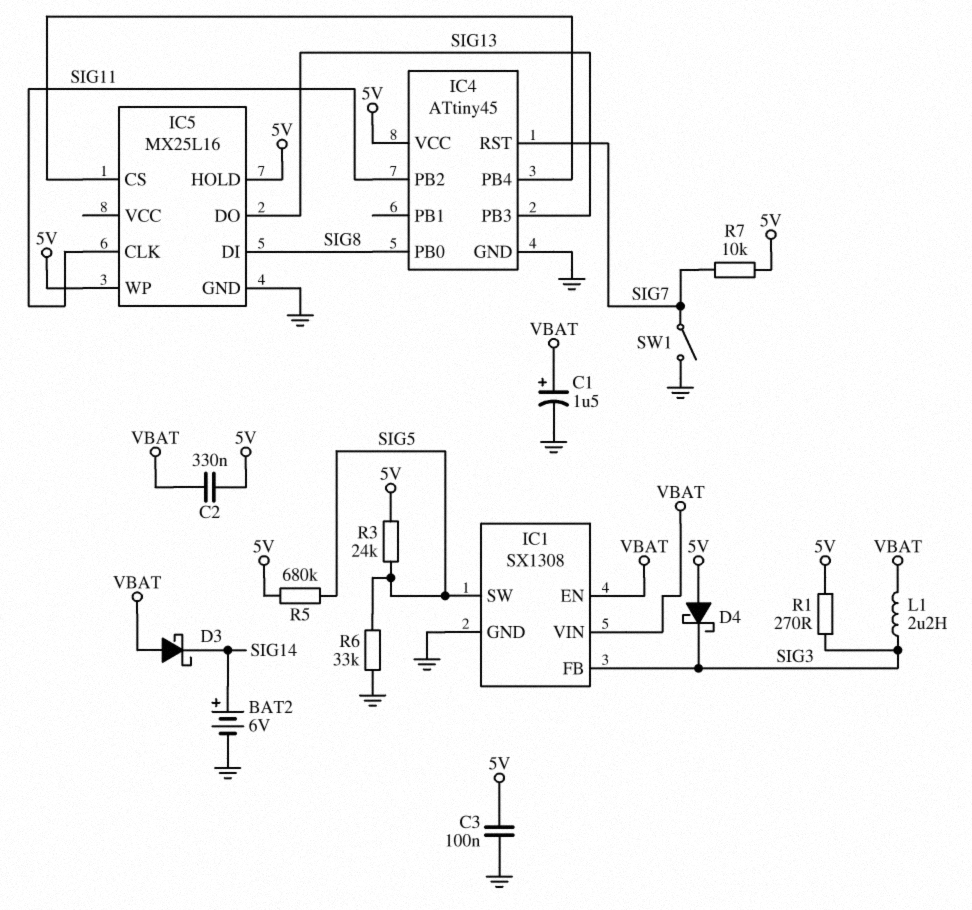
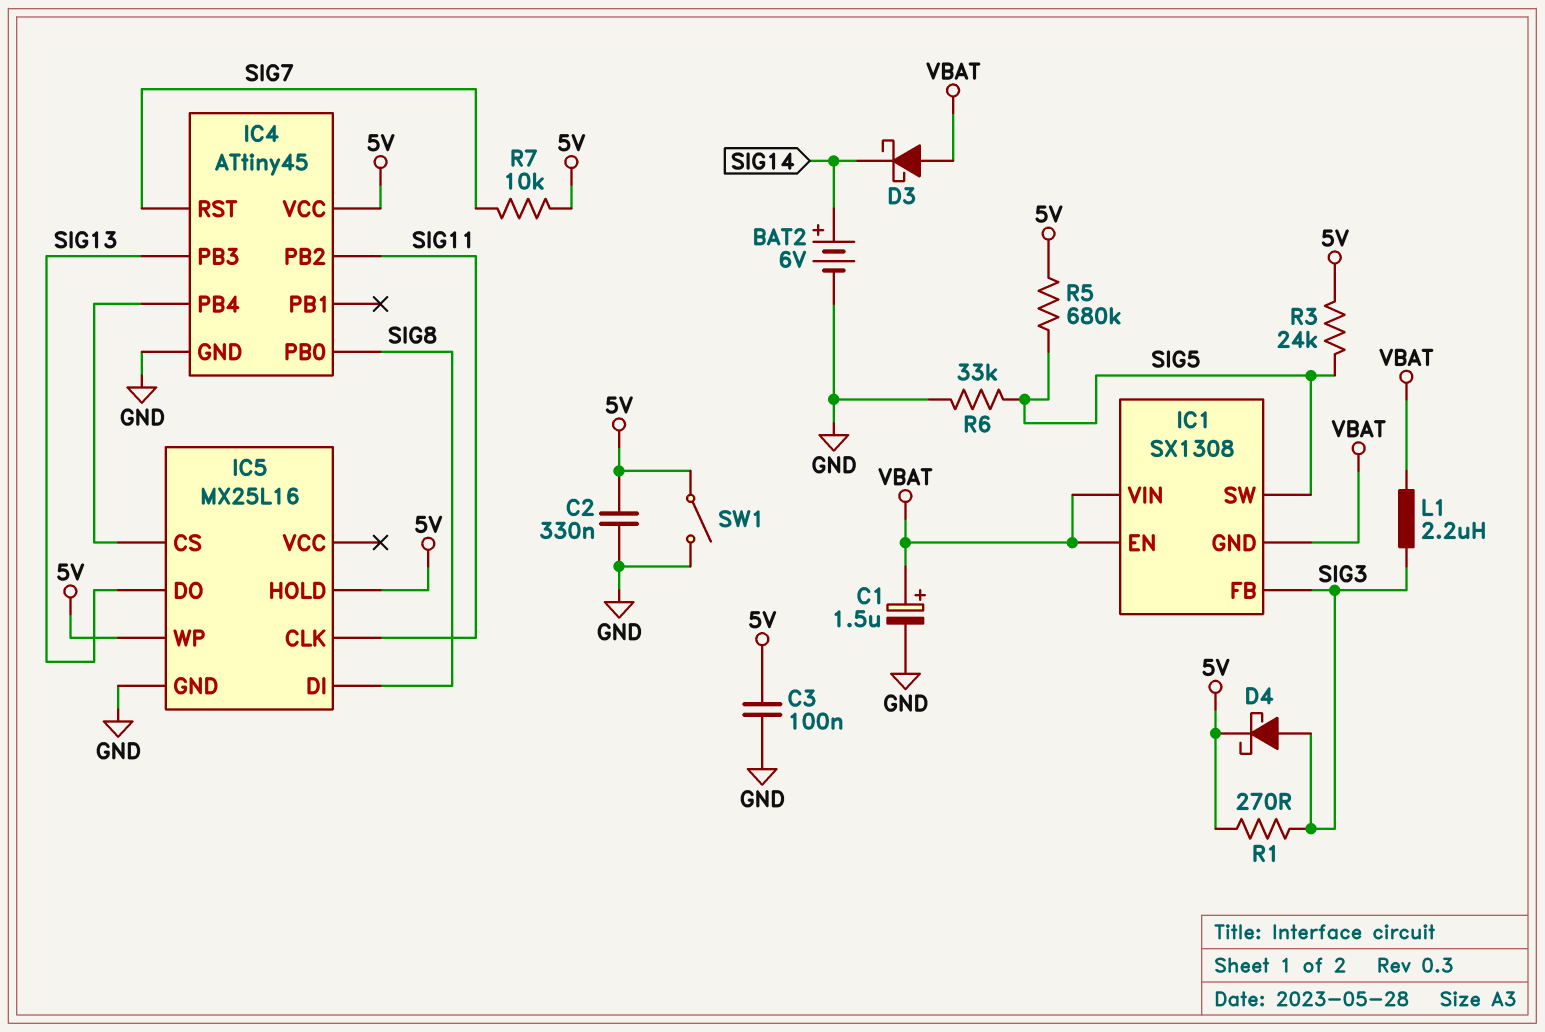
C2: 330nF (5V, VBAT) -> 330nF (5V, GND)
D4: schottky (A 5V, K SIG3) -> schottky (A SIG3, K 5V)
IC1 pin GND: GND -> VBAT
SW1: switch (GND, SIG7) -> switch (5V, GND)

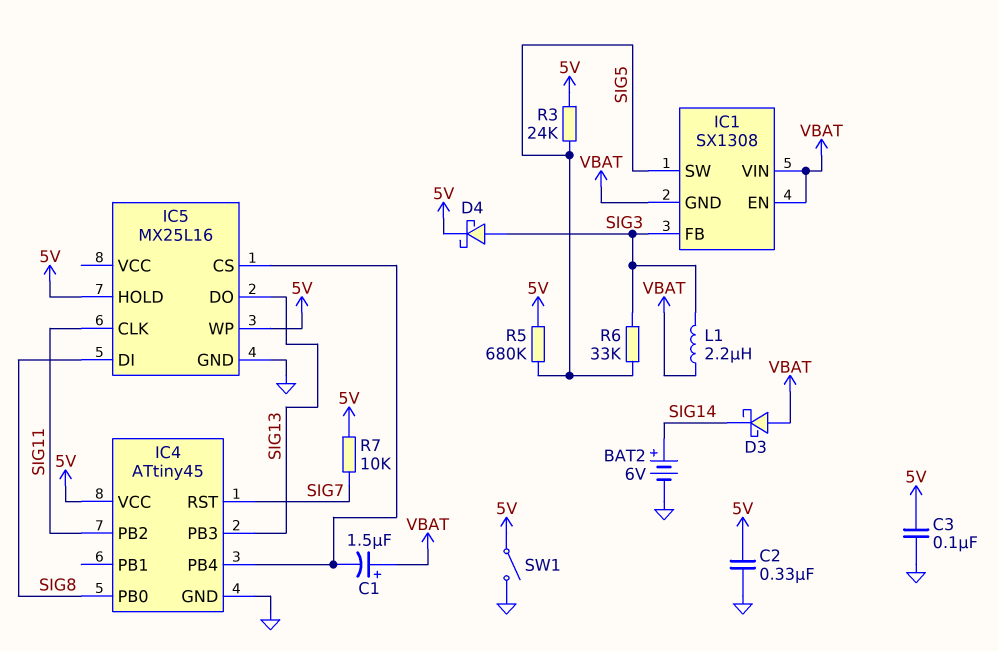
C1: 1.5uF (plus VBAT, minus GND) -> 1.5uF (plus VBAT, minus IC4/PB4)
R1: 270 (5V, SIG3) -> none
R6: 33k (GND, SIG5) -> 33k (SIG3, SIG5)

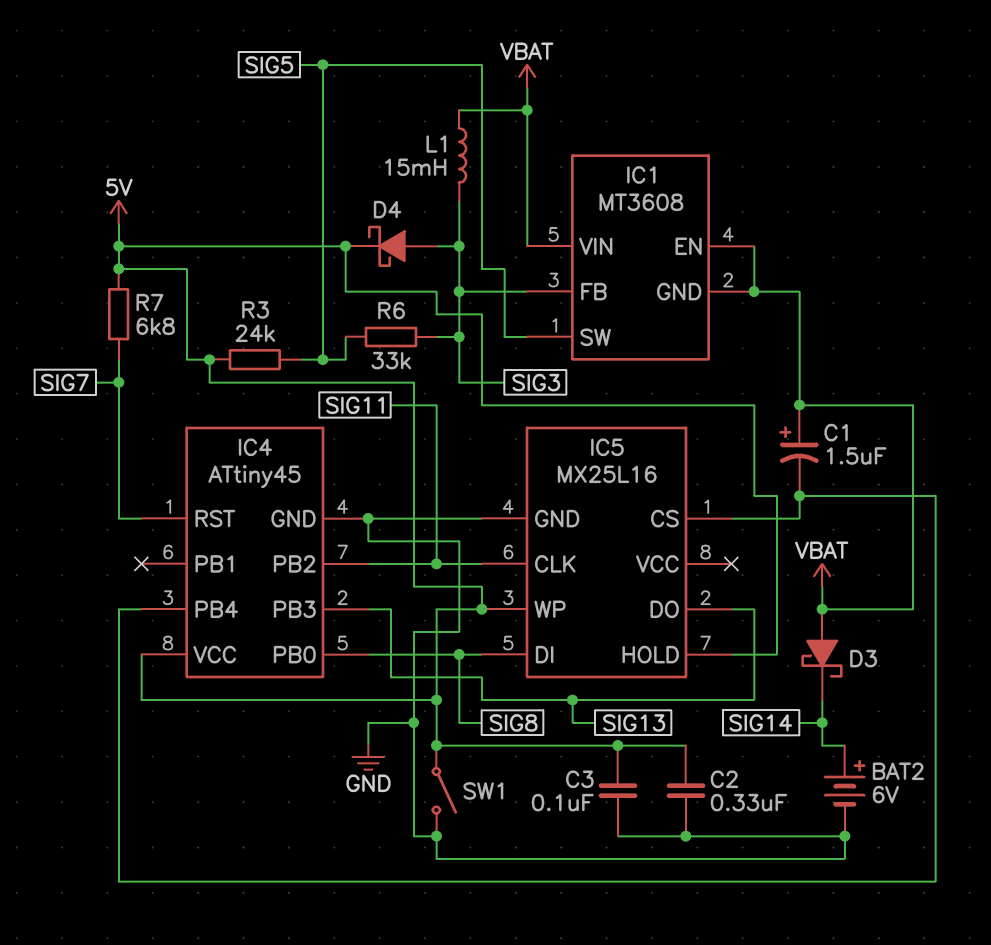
IC1: SX1308 -> MT3608
L1: 2.2uH (SIG3, VBAT) -> 15mH (SIG3, VBAT)
R5: 680k (5V, SIG5) -> none
R7: 10k (5V, SIG7) -> 6.8k (5V, SIG7)

